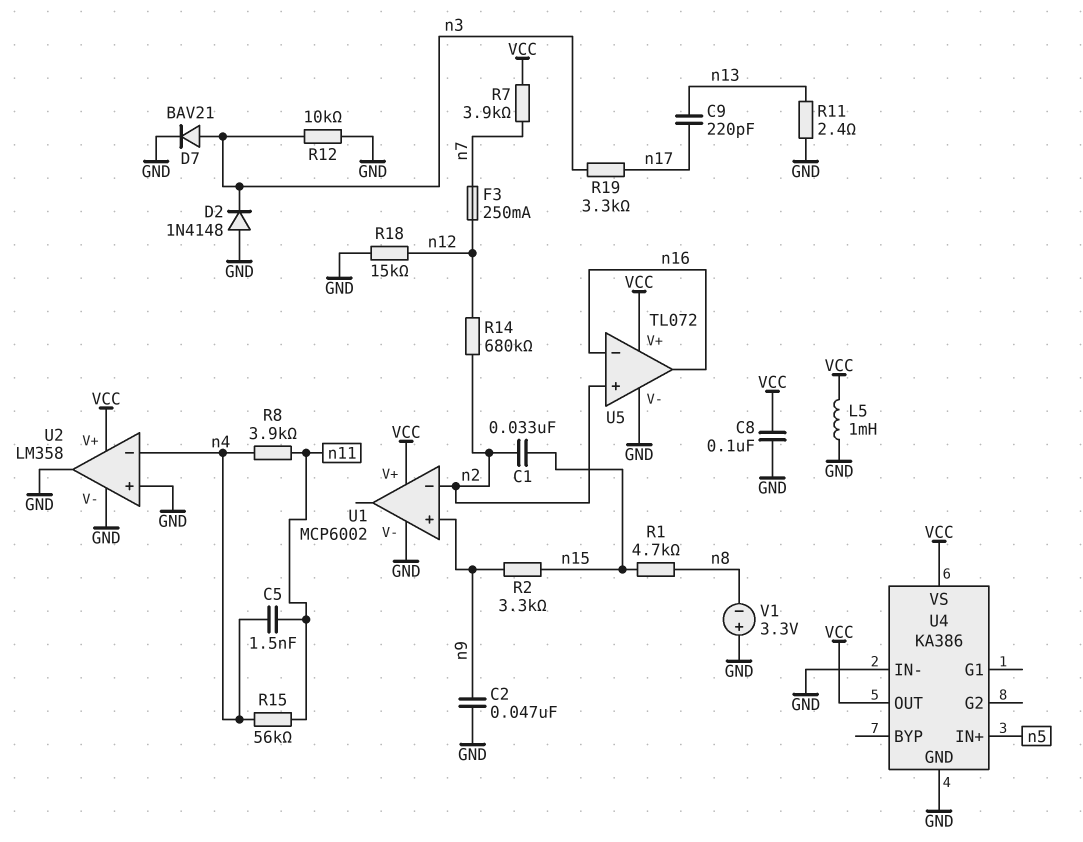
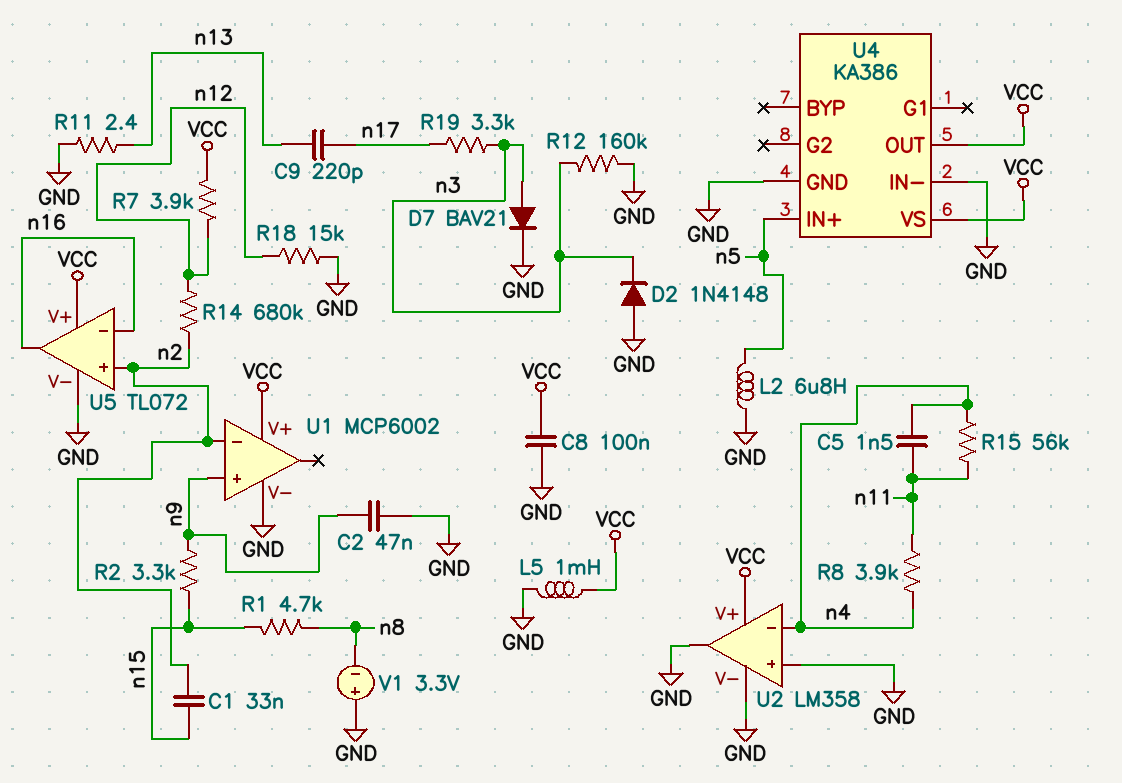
F3: 250mA (n7, n12) -> none
L2: none -> 6.8uH (GND, n5)
R7: 3.9k (VCC, n7) -> 3.9k (VCC, n12)
R12: 10k (GND, n3) -> 160k (GND, n3)

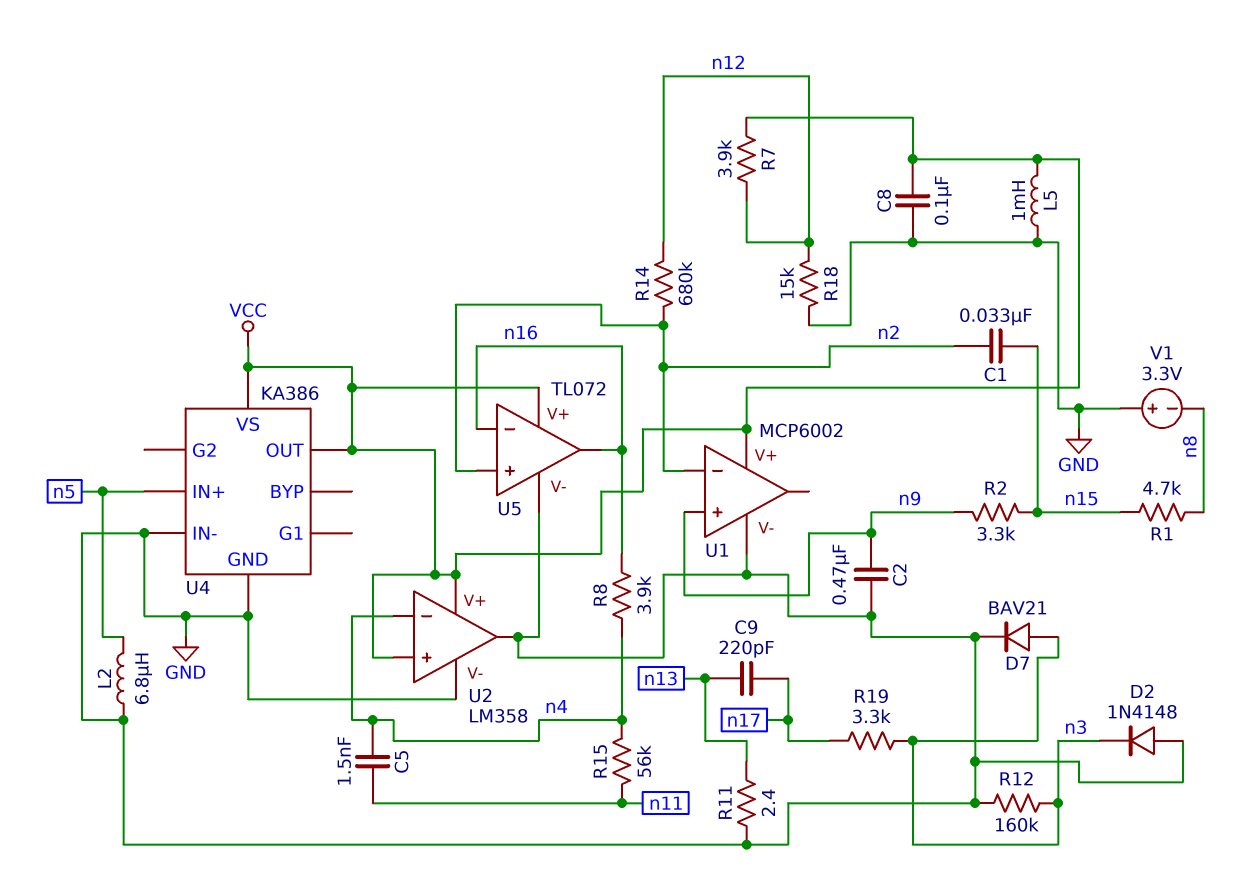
C2: 47nF (GND, n9) -> 470nF (GND, n9)
R8: 3.9k (n4, n11) -> 3.9k (n4, n16)
U2 pin in+: GND -> VCC

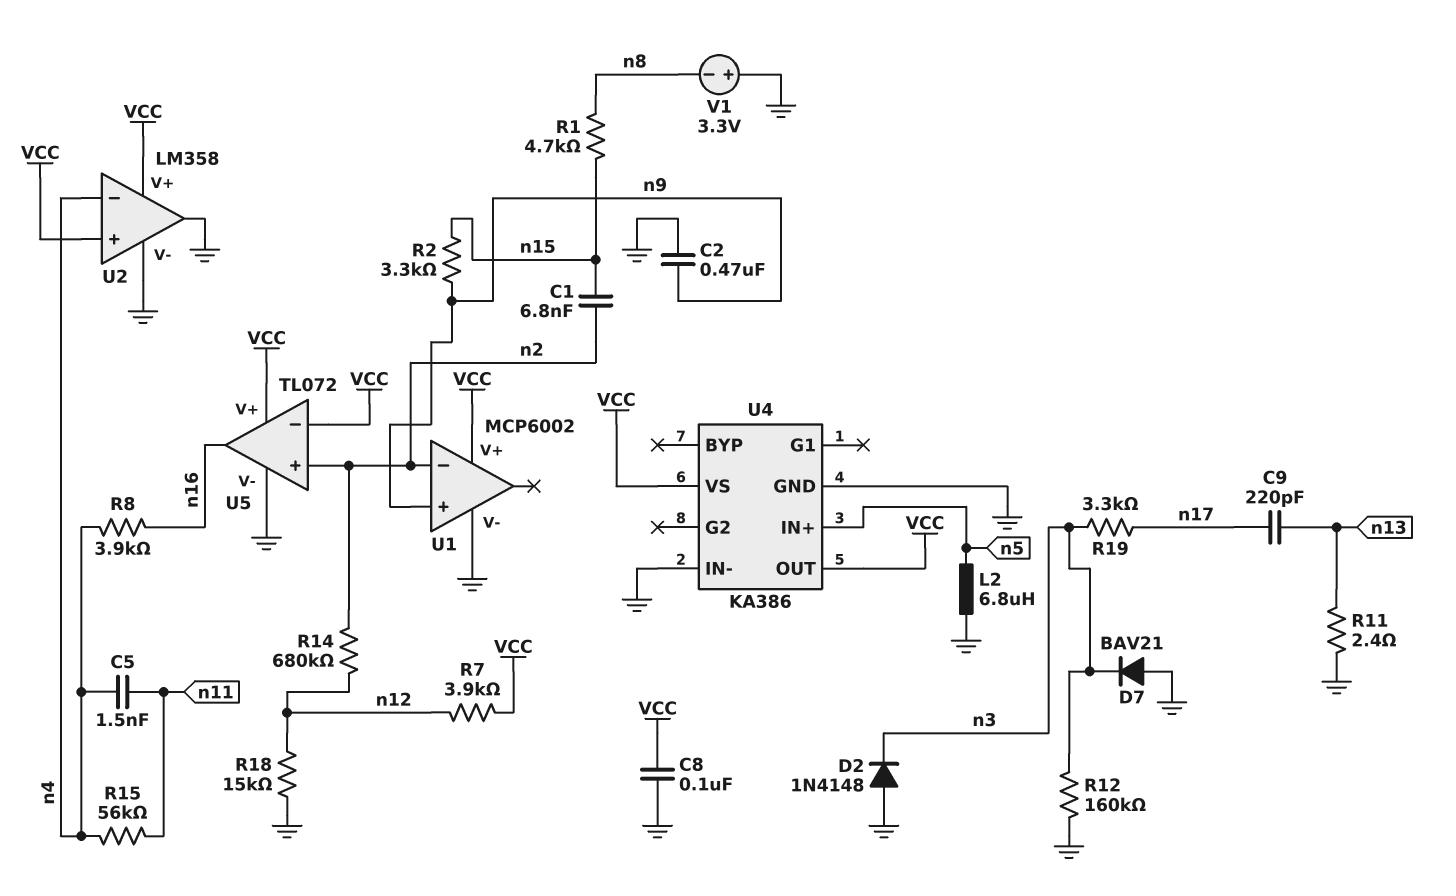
C1: 33nF (n2, n15) -> 6.8nF (n2, n15)
D7: diode BAV21 (A n3, K GND) -> diode BAV21 (A GND, K n3)
L5: 1mH (GND, VCC) -> none
U5 pin in-: n16 -> VCC

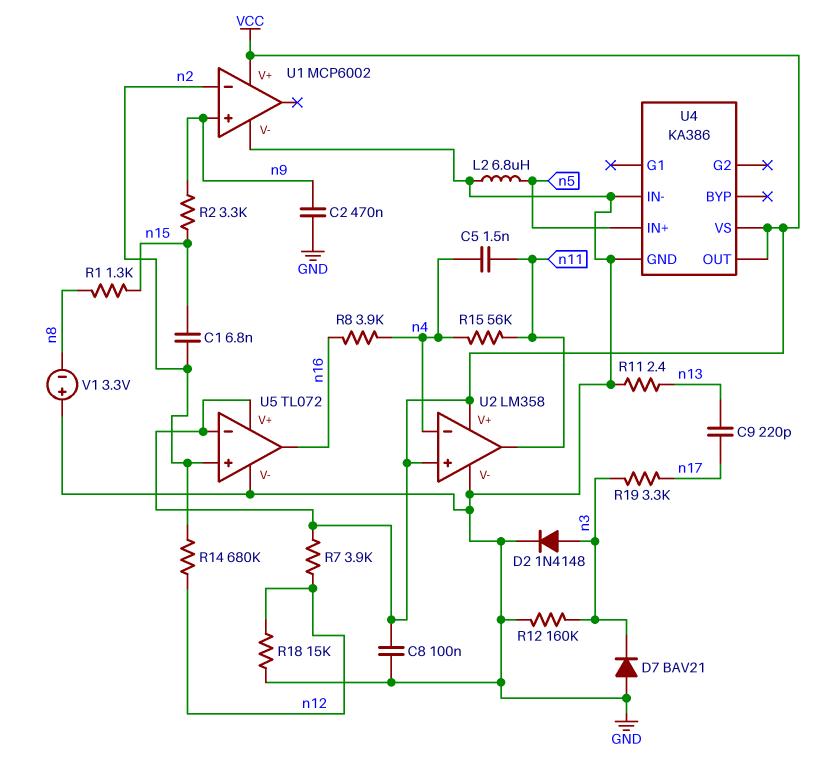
D2: diode 1N4148 (A GND, K n3) -> diode 1N4148 (A n3, K GND)
R1: 4.7k (n8, n15) -> 1.3k (n8, n15)
U2 pin out: GND -> n11

